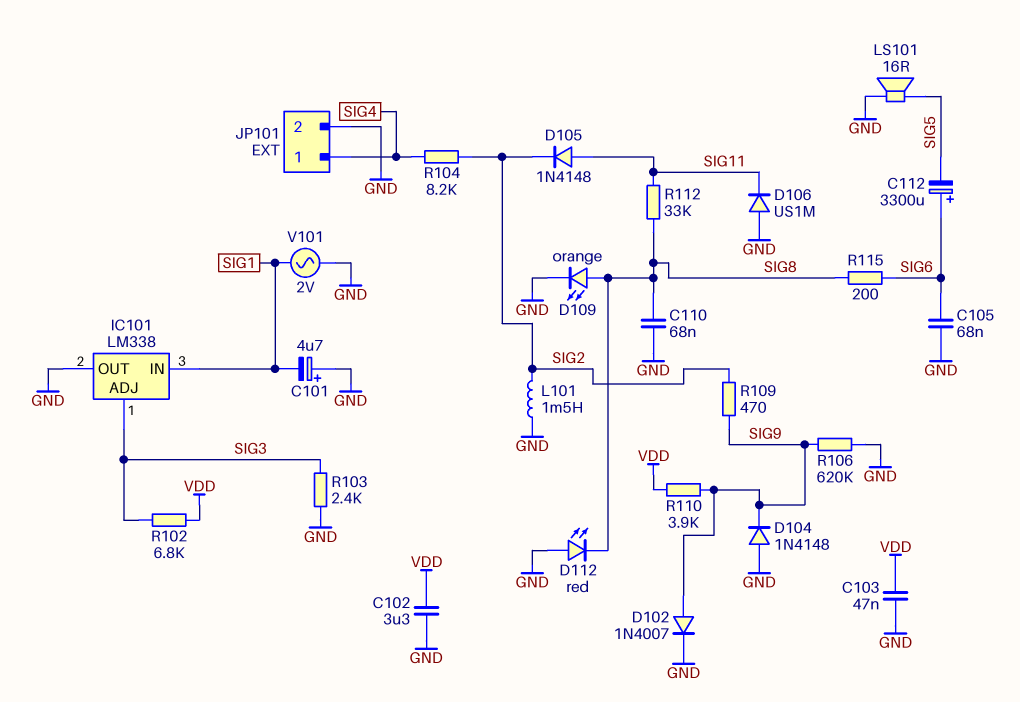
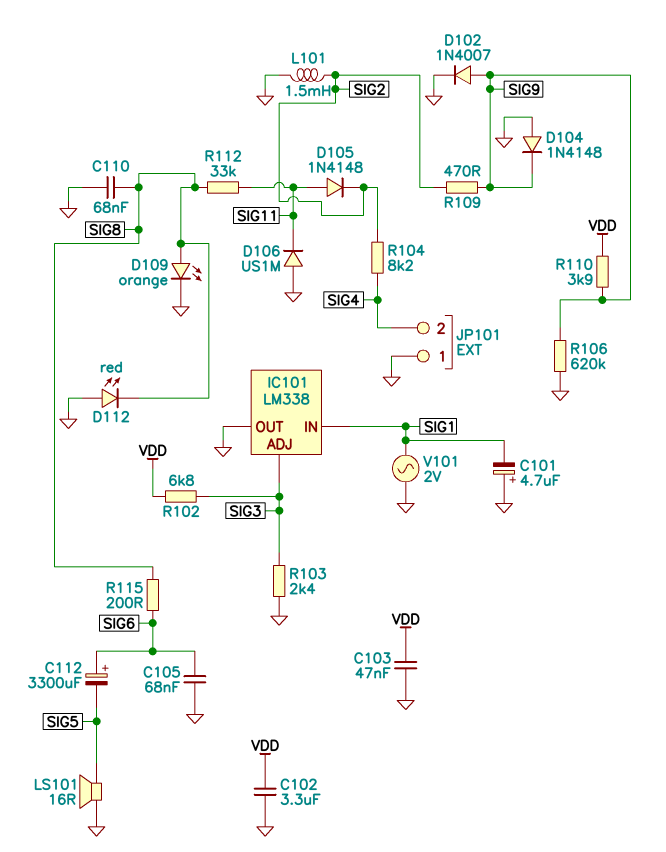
JP101 pin 1: SIG4 -> GND
JP101 pin 2: GND -> SIG4

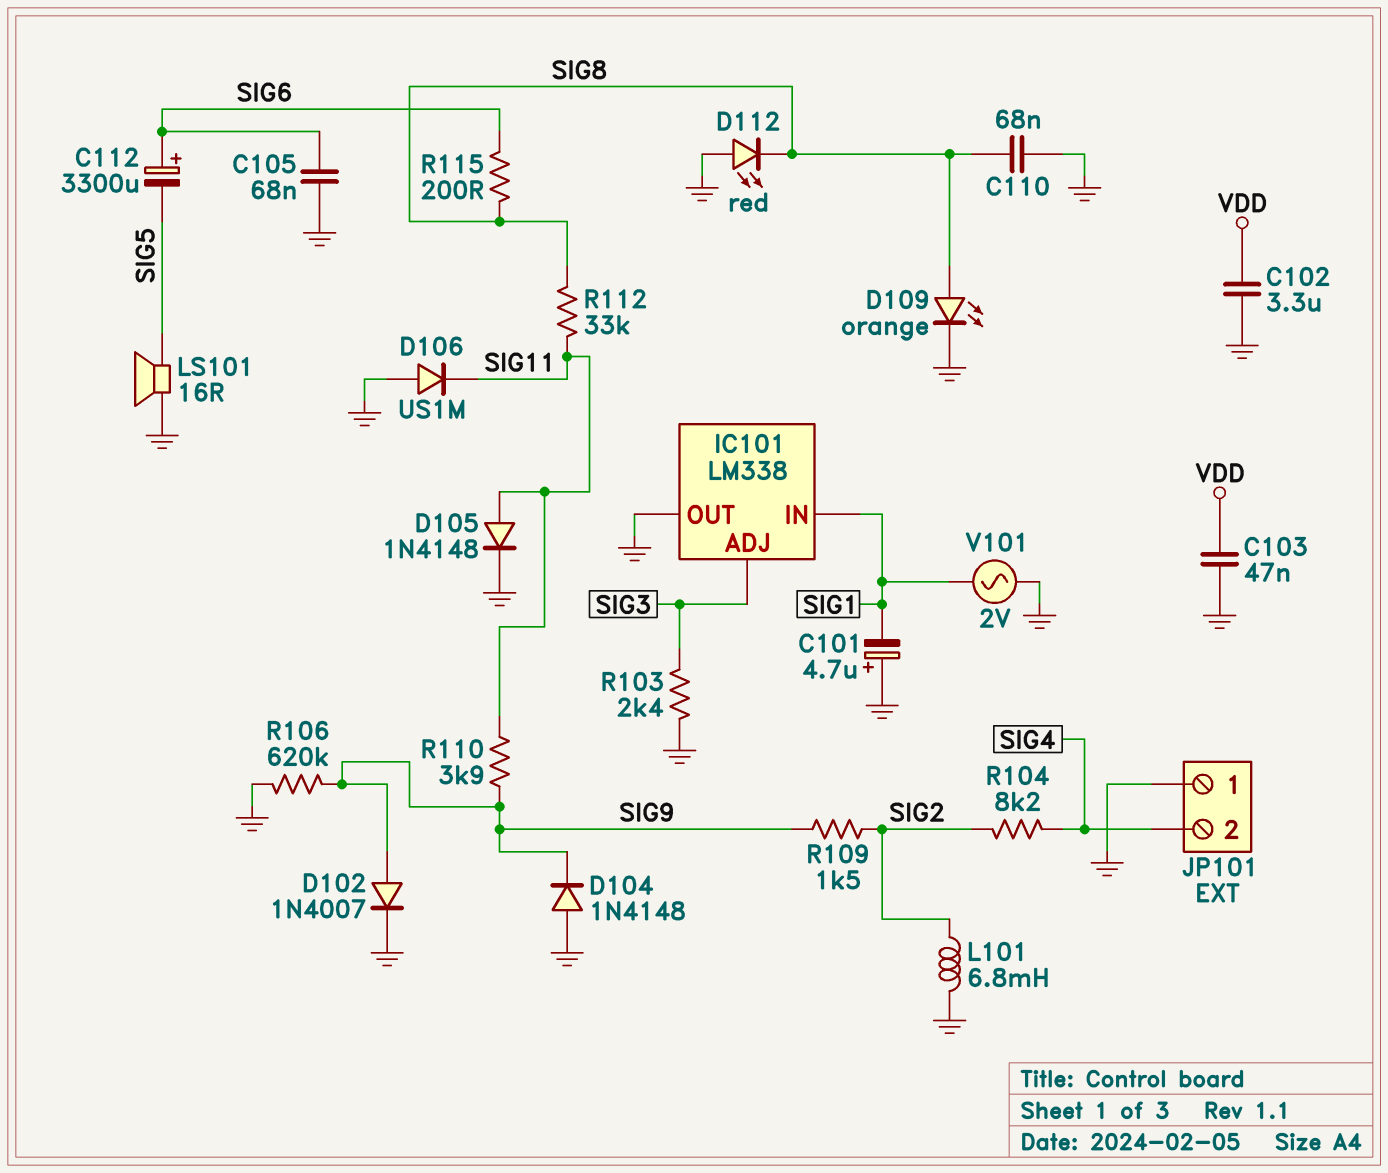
D105: diode 1N4148 (A SIG11, K SIG2) -> diode 1N4148 (A SIG11, K GND)
L101: 1.5mH (GND, SIG2) -> 6.8mH (GND, SIG2)
R102: 6.8k (SIG3, VDD) -> none
R109: 470 (SIG2, SIG9) -> 1.5k (SIG2, SIG9)
R110: 3.9k (SIG9, VDD) -> 3.9k (SIG9, SIG11)

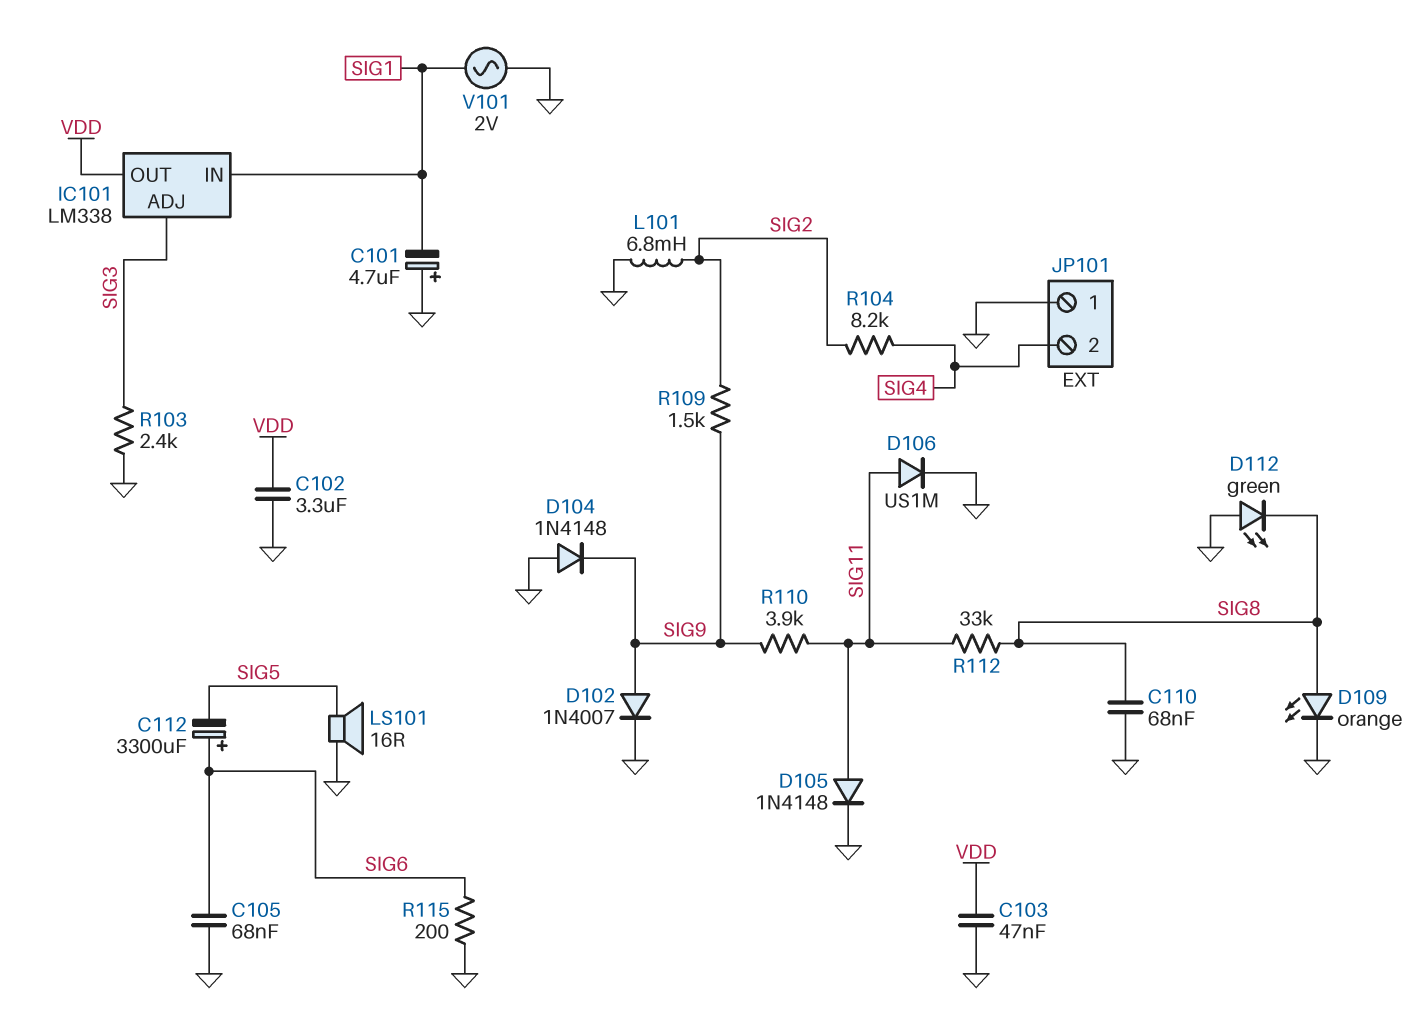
D106: diode US1M (A GND, K SIG11) -> diode US1M (A SIG11, K GND)
D112: LED red (A GND, K SIG8) -> LED green (A GND, K SIG8)
IC101 pin OUT: GND -> VDD
R106: 620k (GND, SIG9) -> none
R115: 200 (SIG6, SIG8) -> 200 (GND, SIG6)

